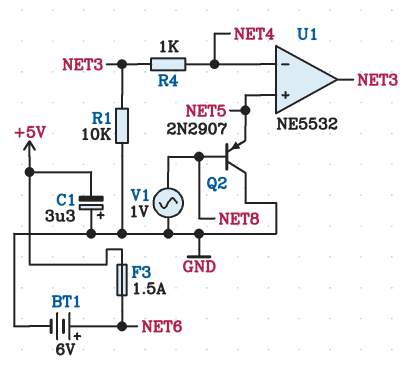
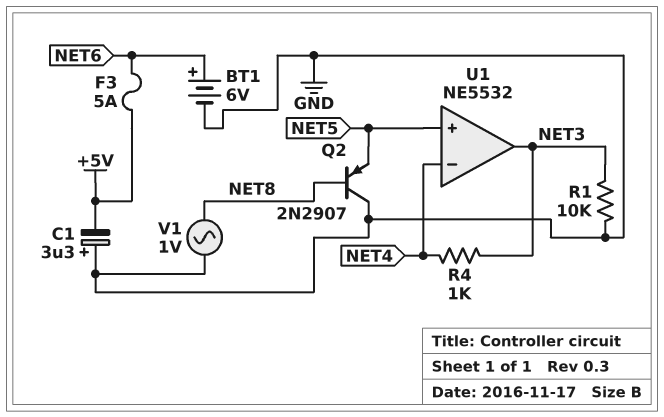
F3: 1.5A (+5V, NET6) -> 5A (+5V, NET6)

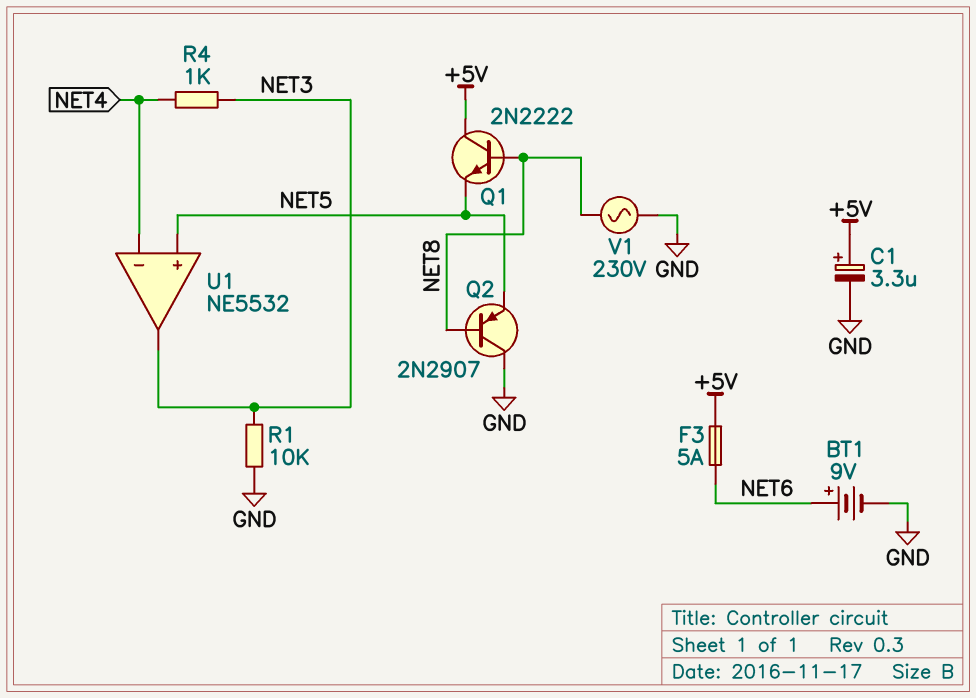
BT1: 6V (plus NET6, minus GND) -> 9V (plus NET6, minus GND)
C1: 3.3uF (plus GND, minus +5V) -> 3.3uF (plus +5V, minus GND)
Q1: none -> NPN 2N2222 (B NET8, C +5V, E NET5)
V1: AC 1V (GND, NET8) -> AC 230V (GND, NET8)

